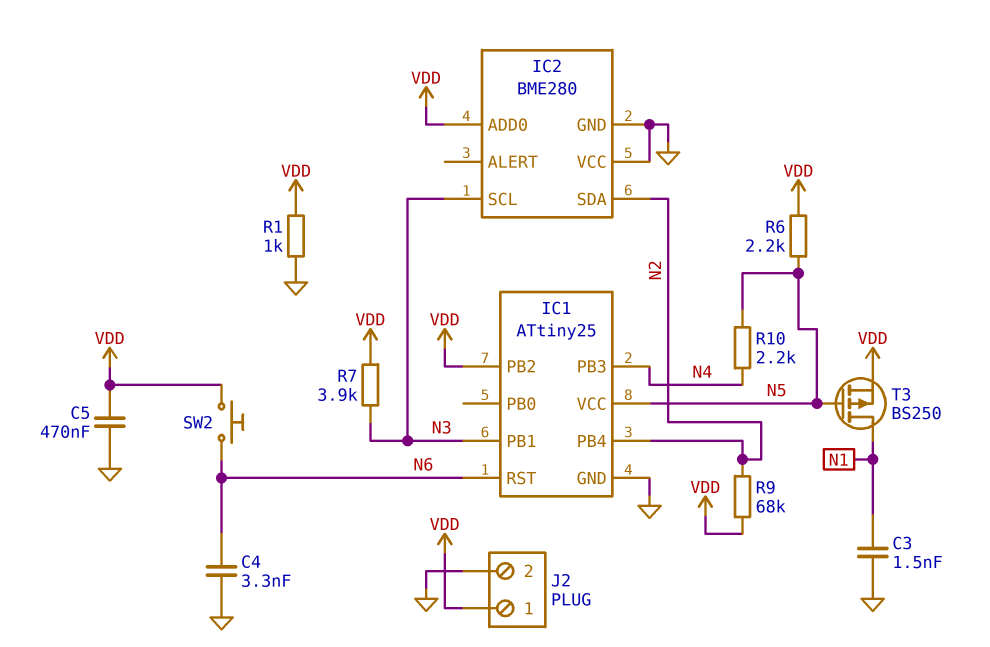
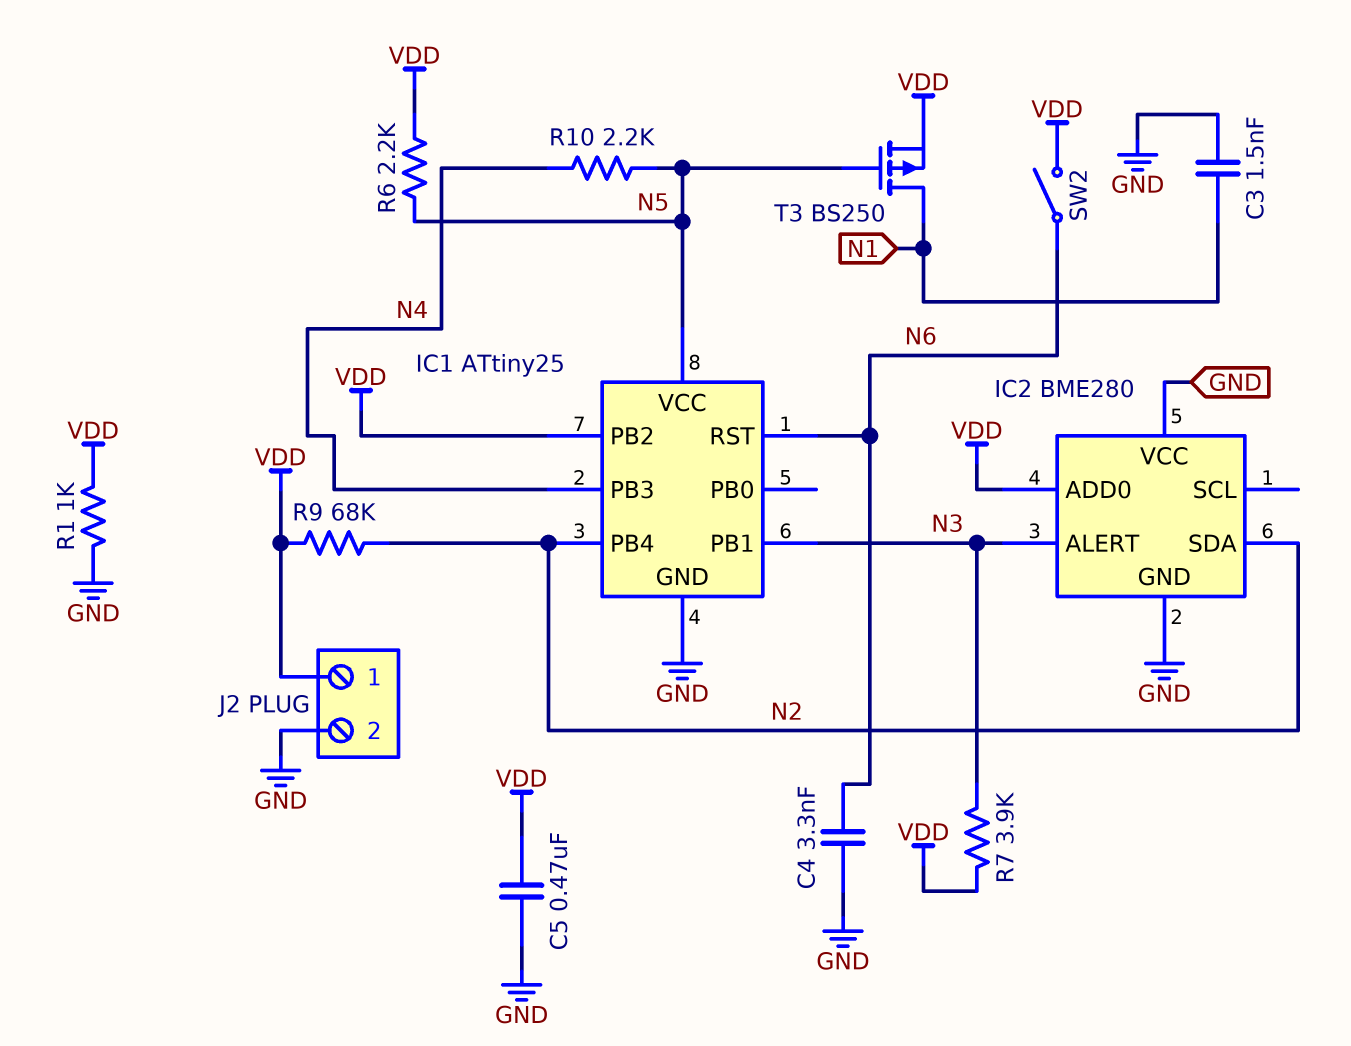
IC2 pin ALERT: none -> N3
IC2 pin SCL: N3 -> none
SW2: button (N6, VDD) -> switch (N6, VDD)

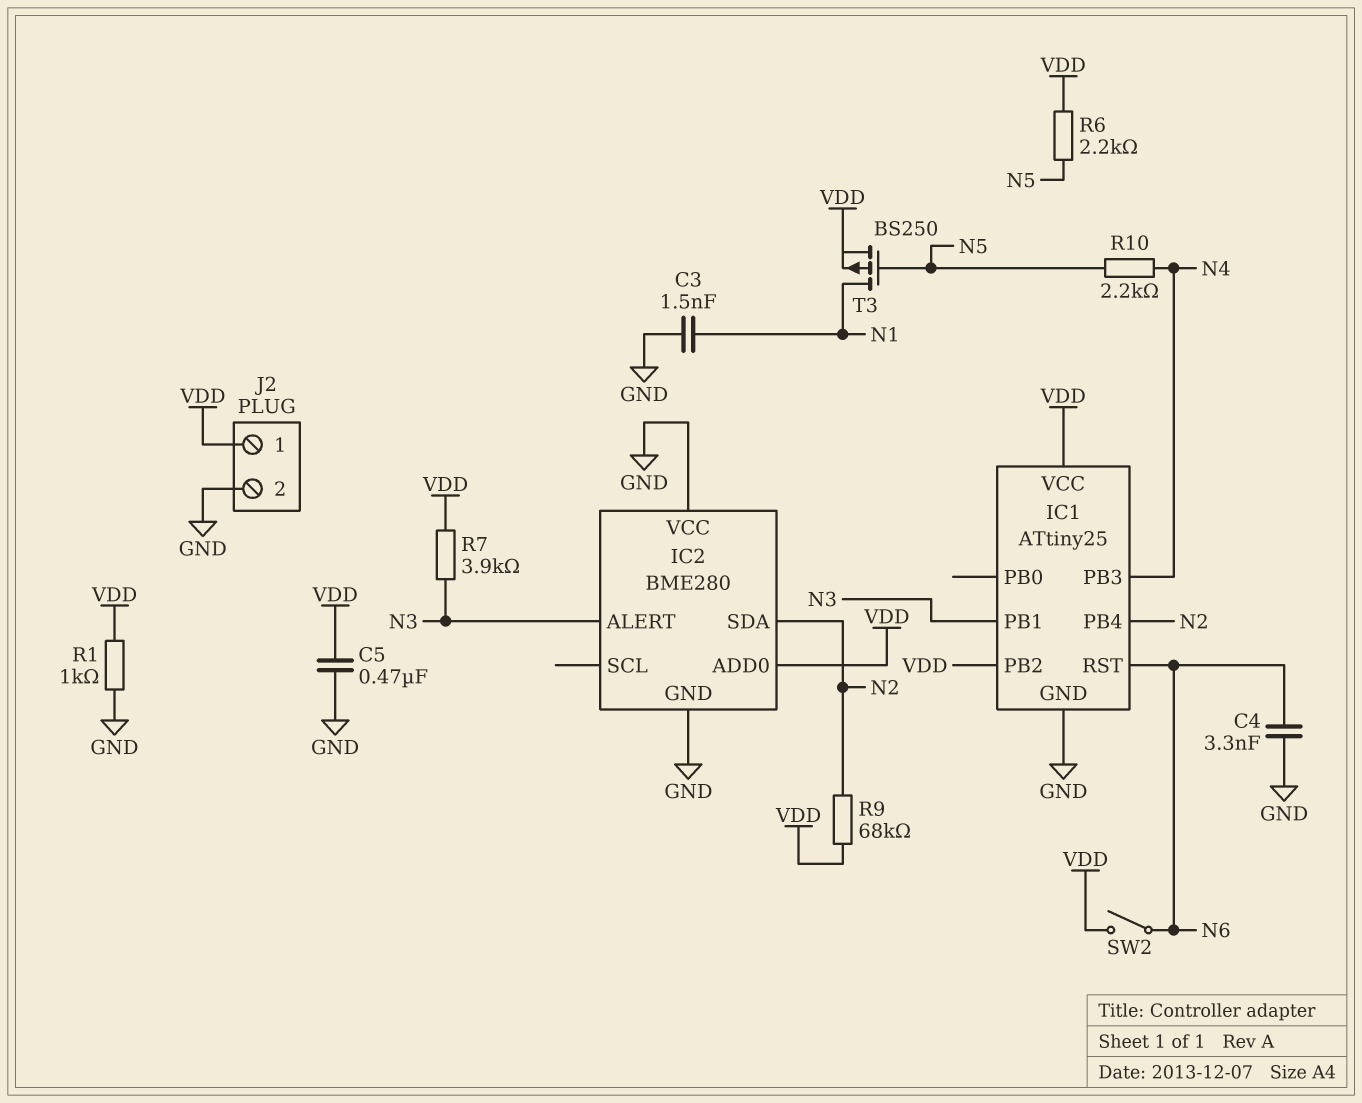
IC1 pin VCC: N5 -> VDD

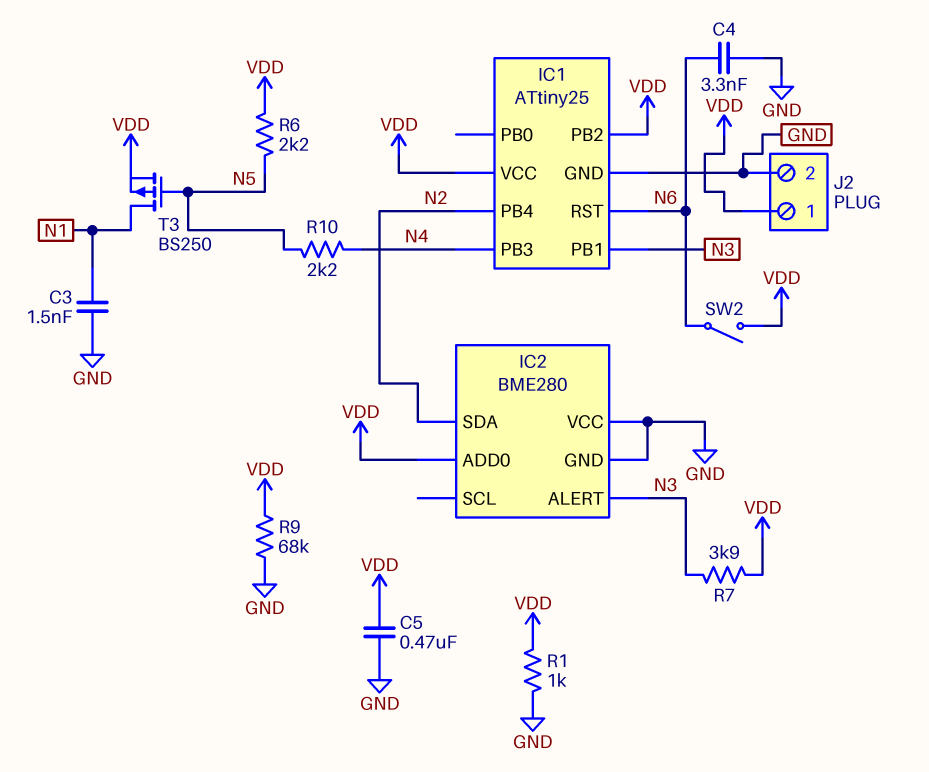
R9: 68k (N2, VDD) -> 68k (GND, VDD)

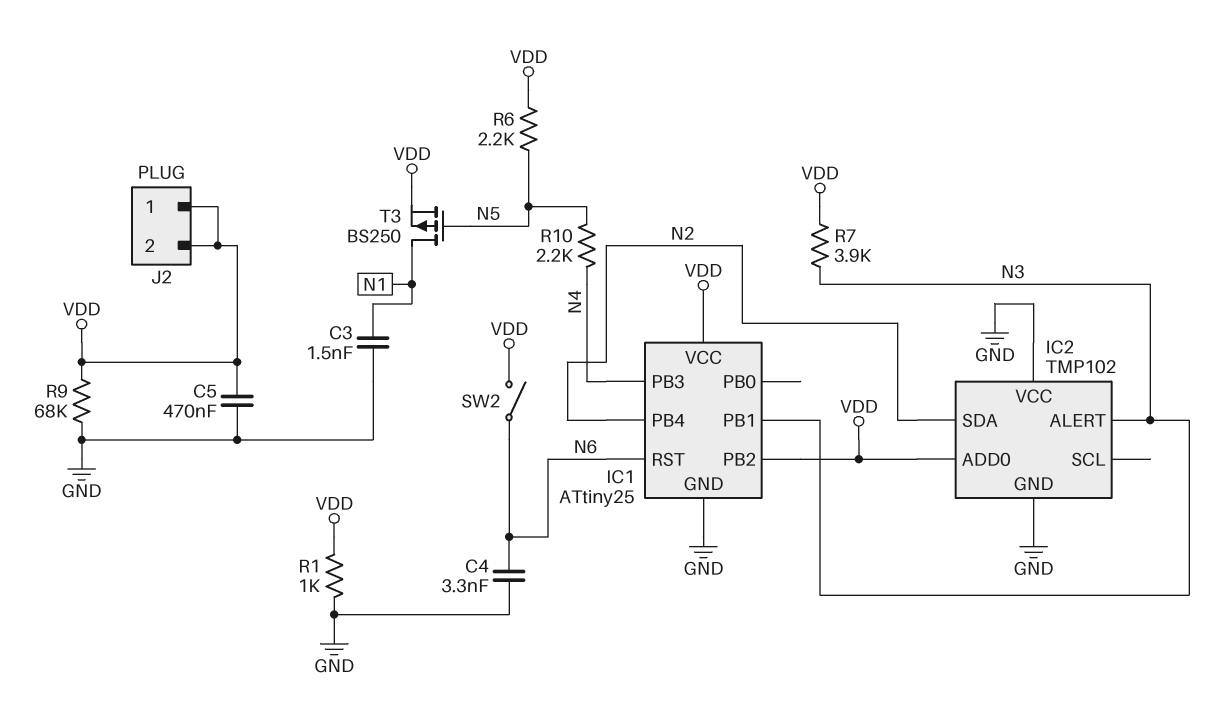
IC2: BME280 -> TMP102
J2 pin 2: GND -> VDD

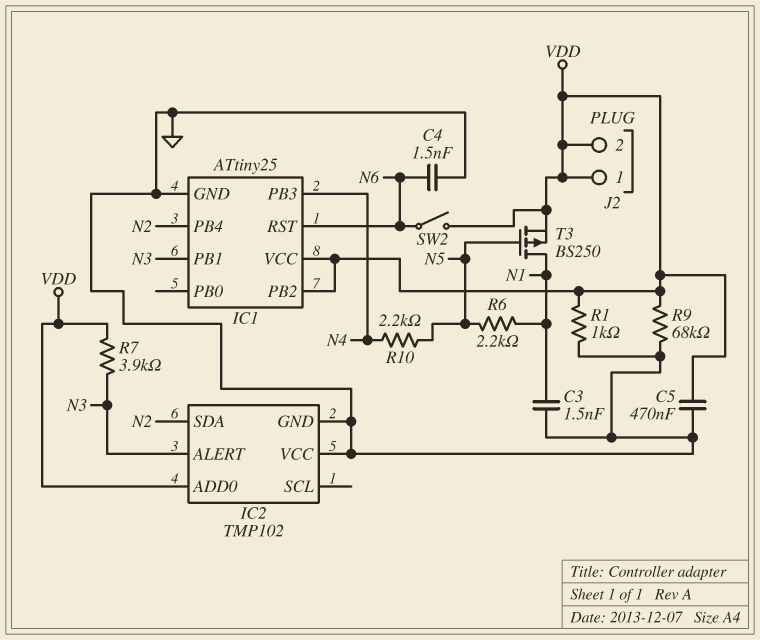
C4: 3.3nF (GND, N6) -> 1.5nF (GND, N6)
R6: 2.2k (N5, VDD) -> 2.2k (N1, N5)

